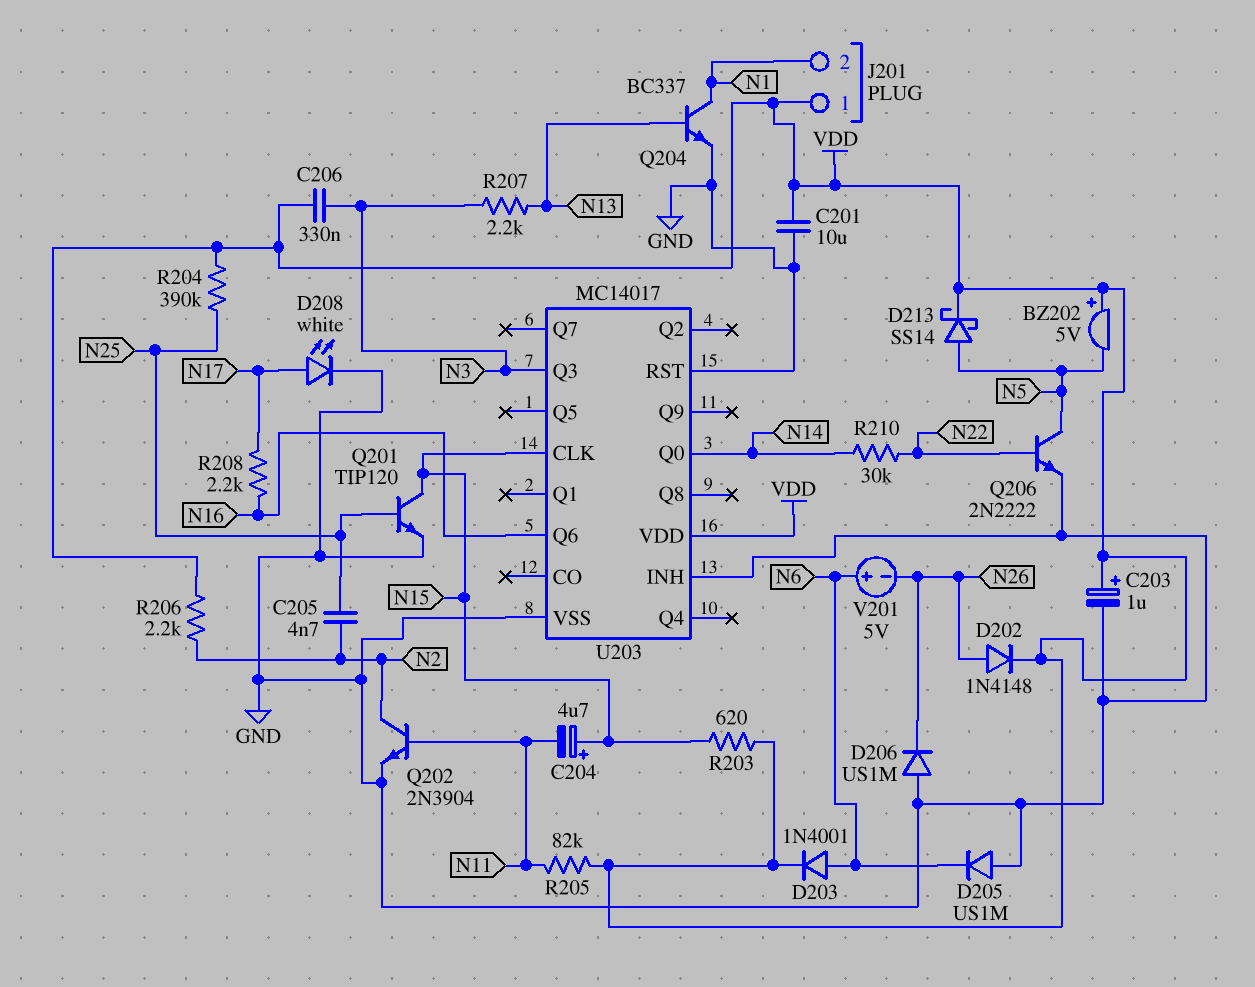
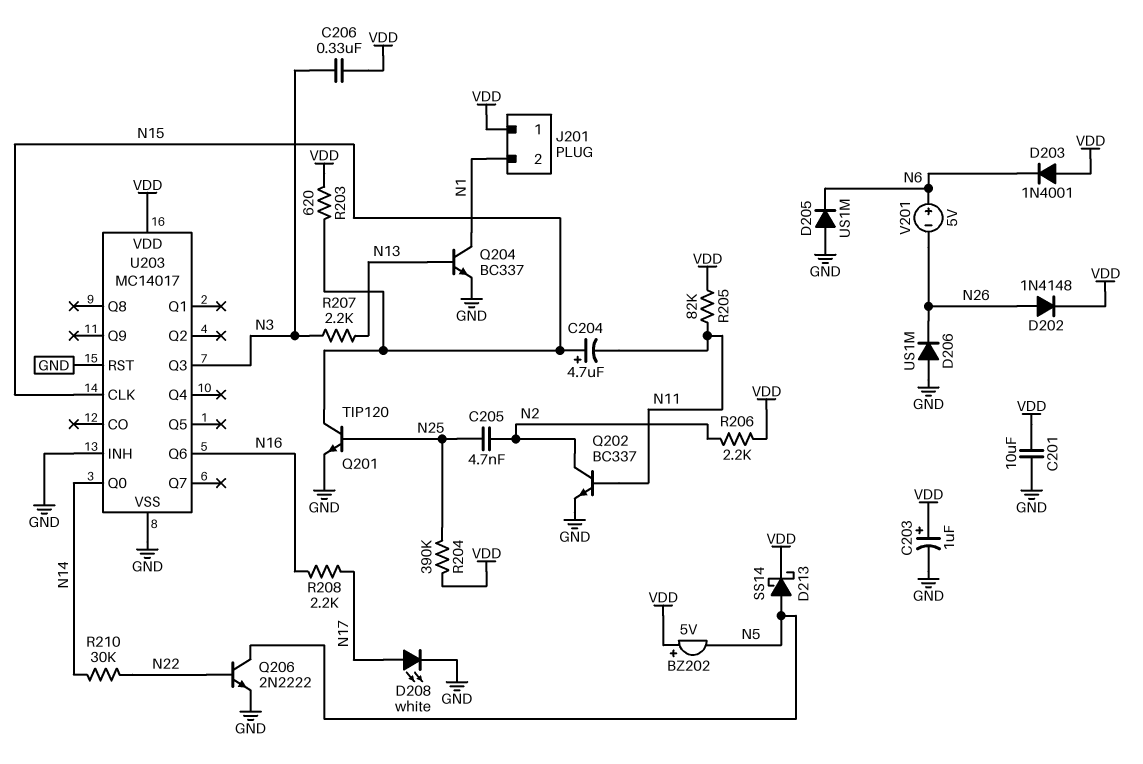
D203: diode 1N4001 (A N6, K VDD) -> diode 1N4001 (A VDD, K N6)
Q202: NPN 2N3904 (B N11, C N2, E GND) -> NPN BC337 (B N11, C N2, E GND)

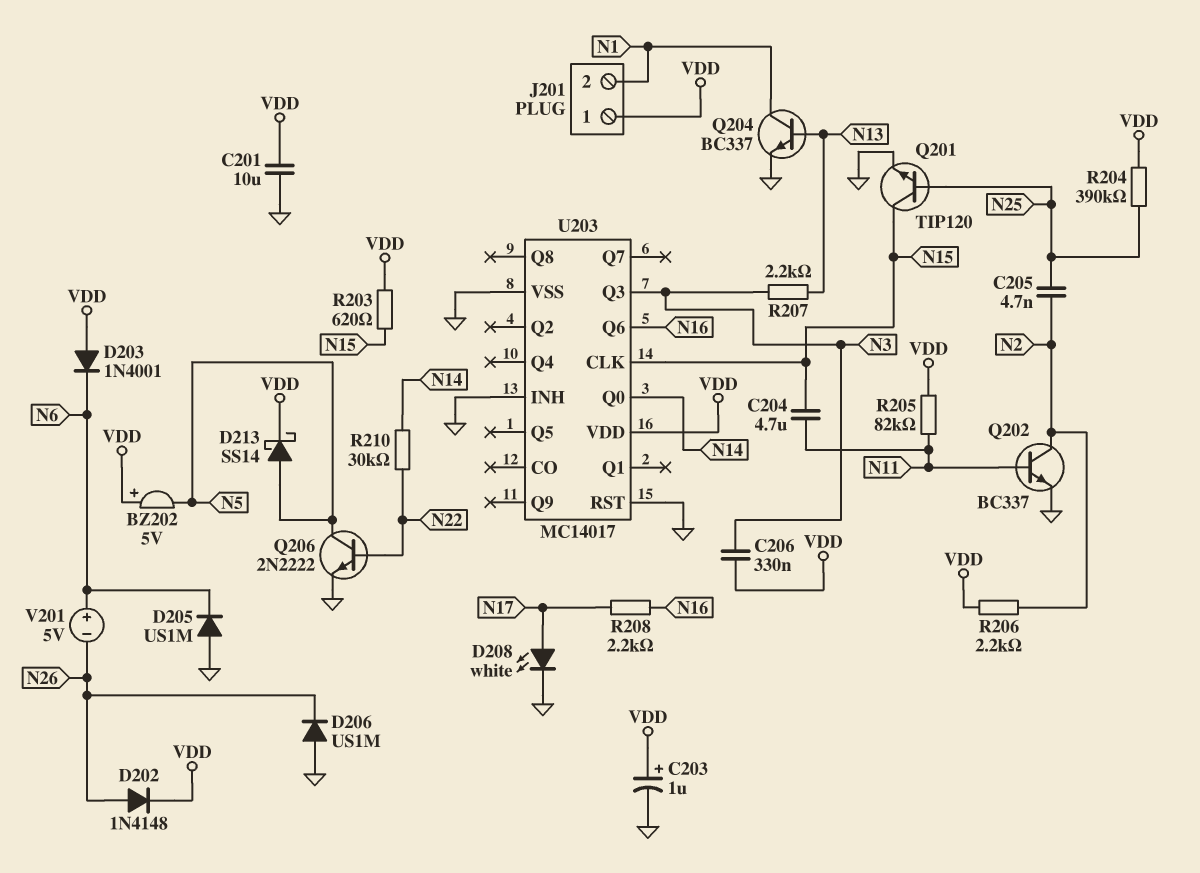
C204: 4.7uF (plus N15, minus N11) -> 4.7uF (N11, N15)

